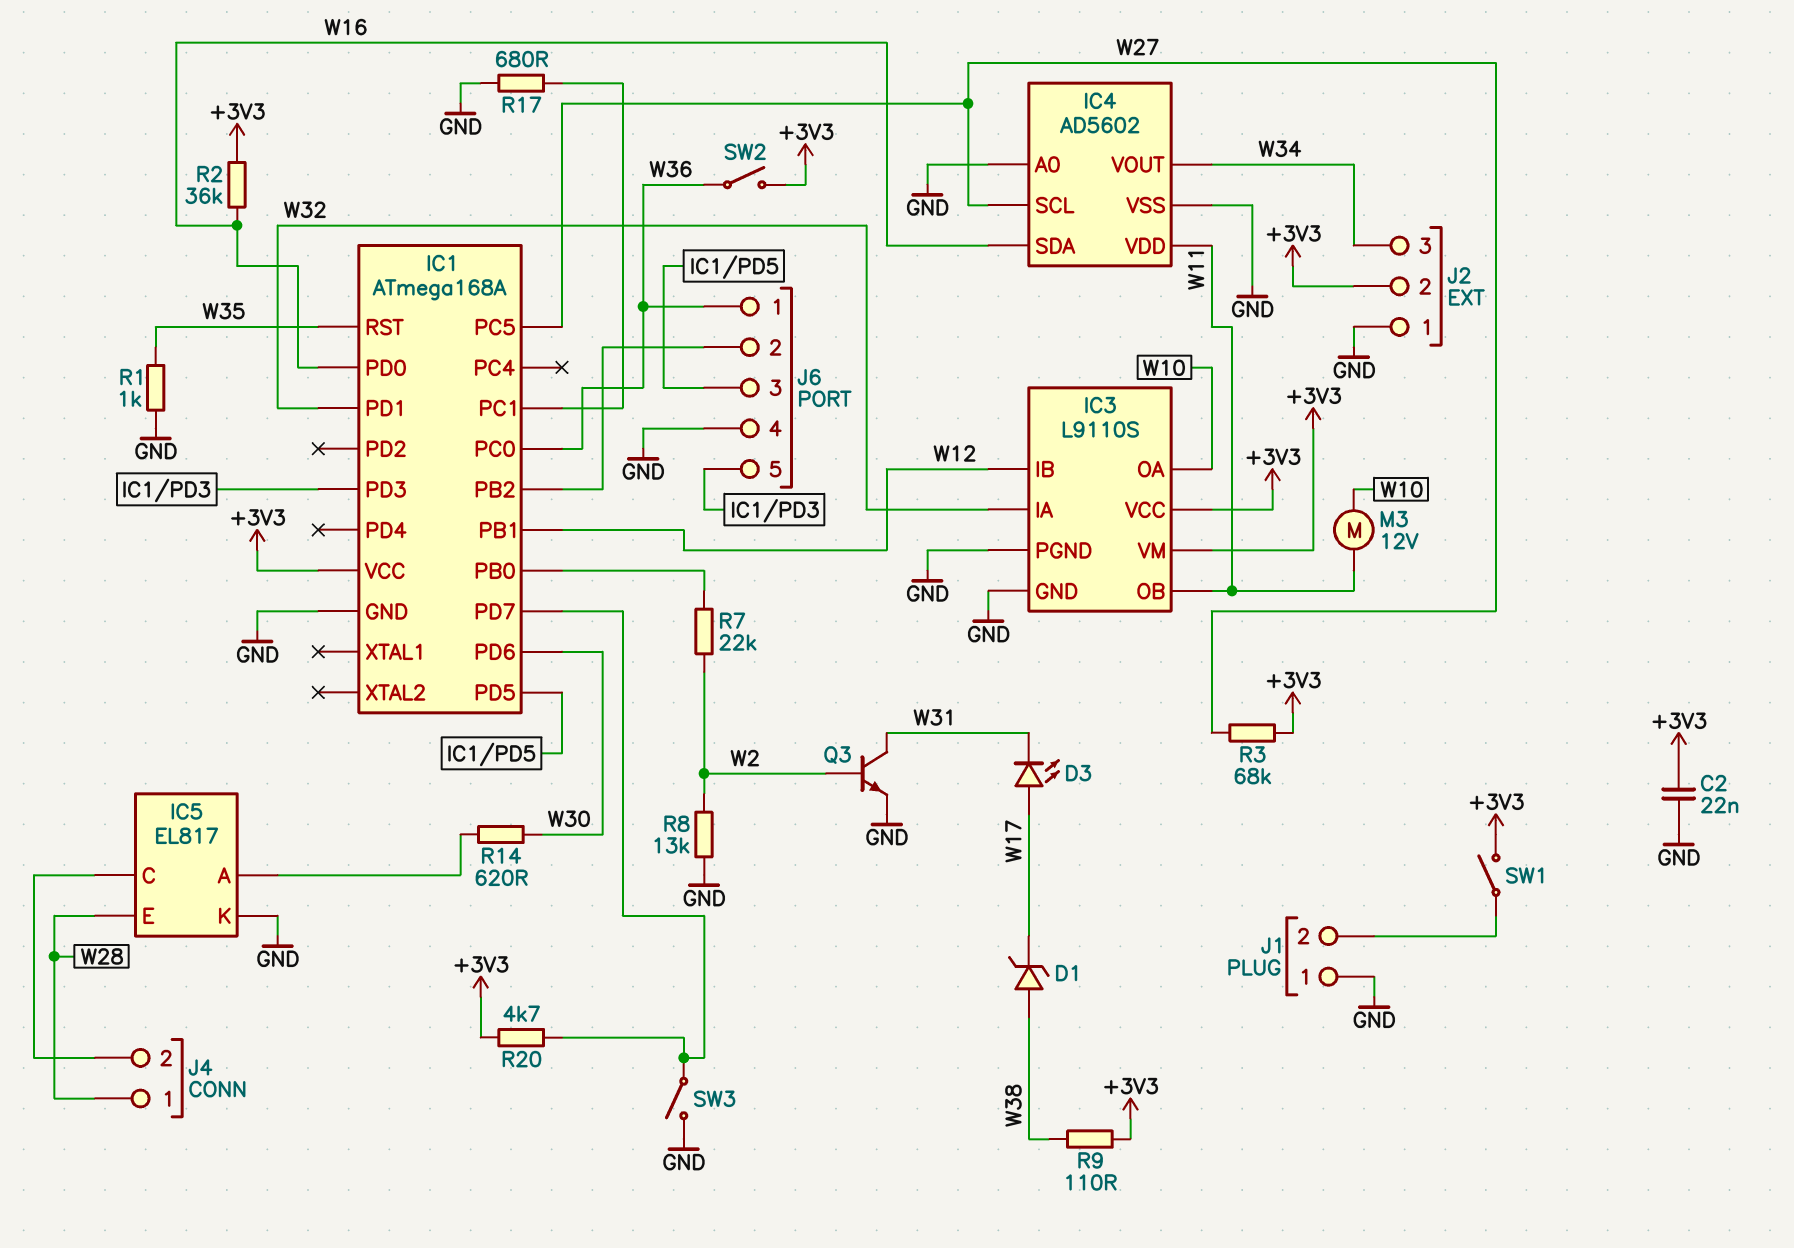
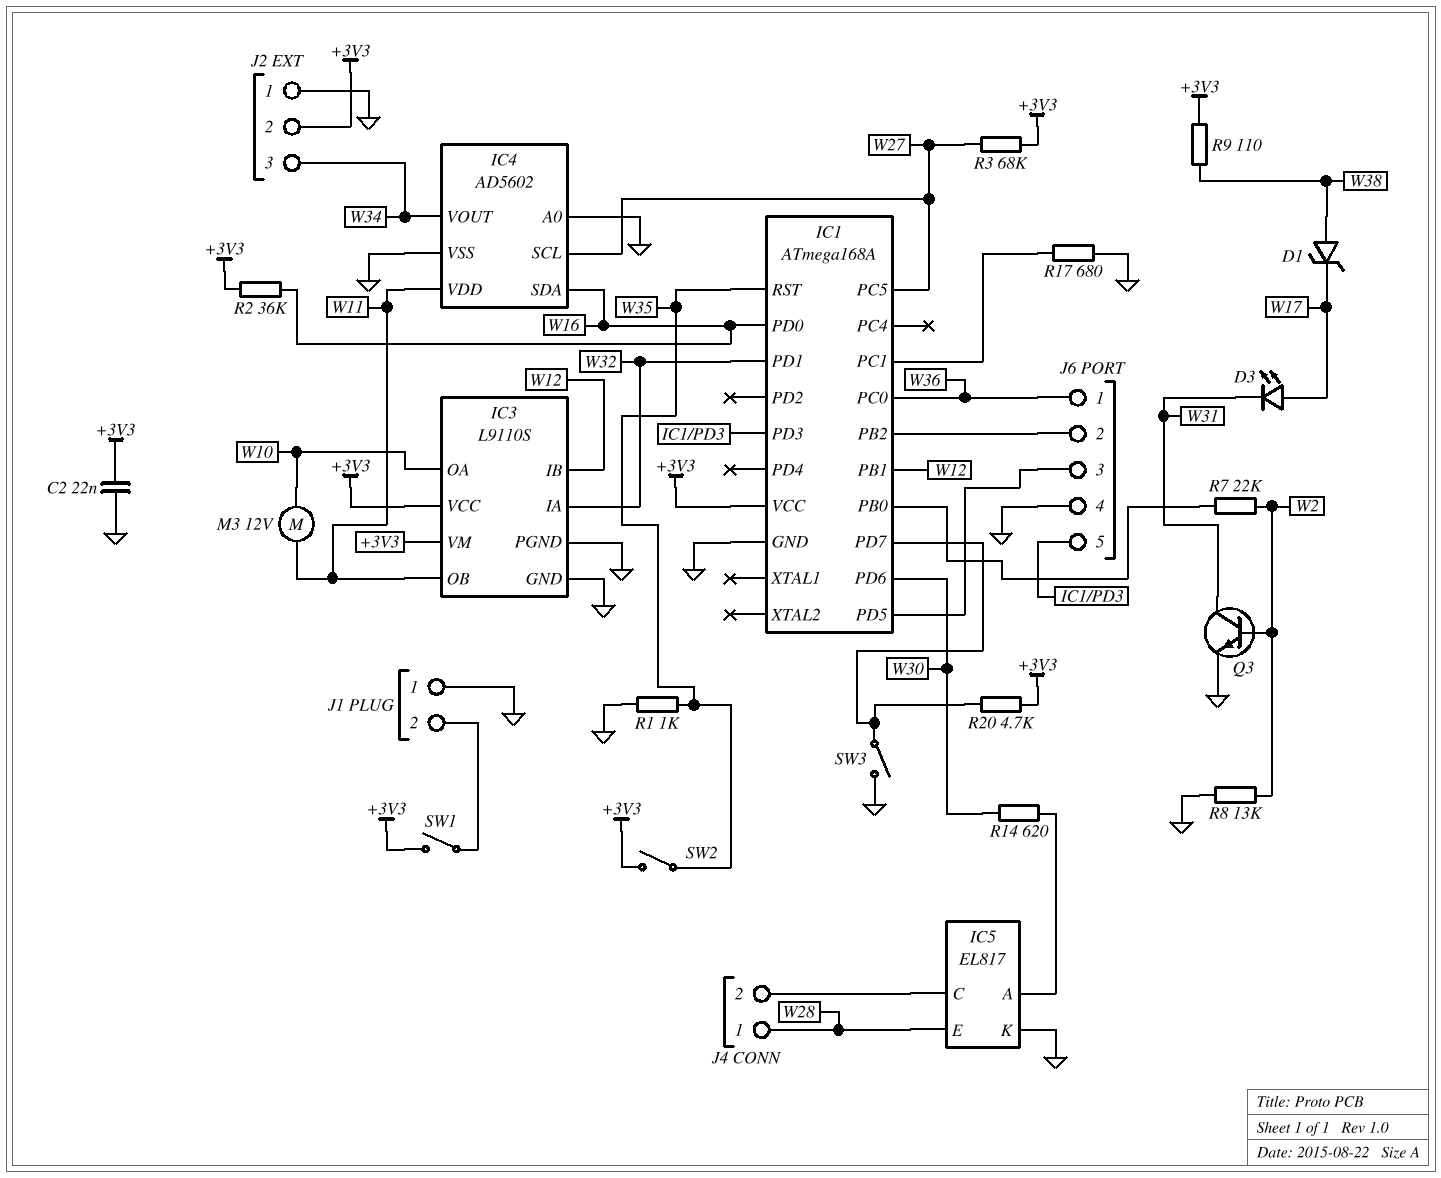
SW2: switch (+3V3, W36) -> switch (+3V3, W35)

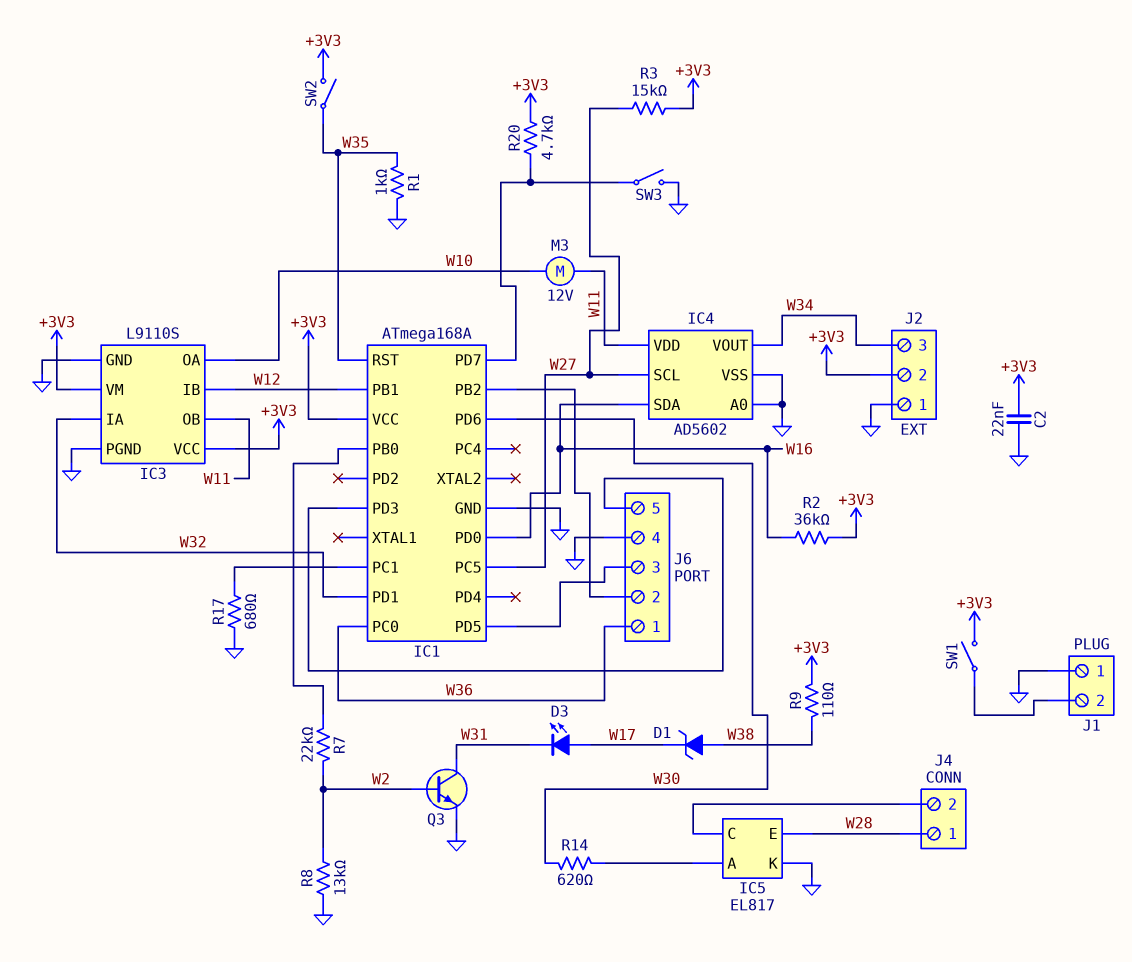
R3: 68k (+3V3, W27) -> 15k (+3V3, W27)

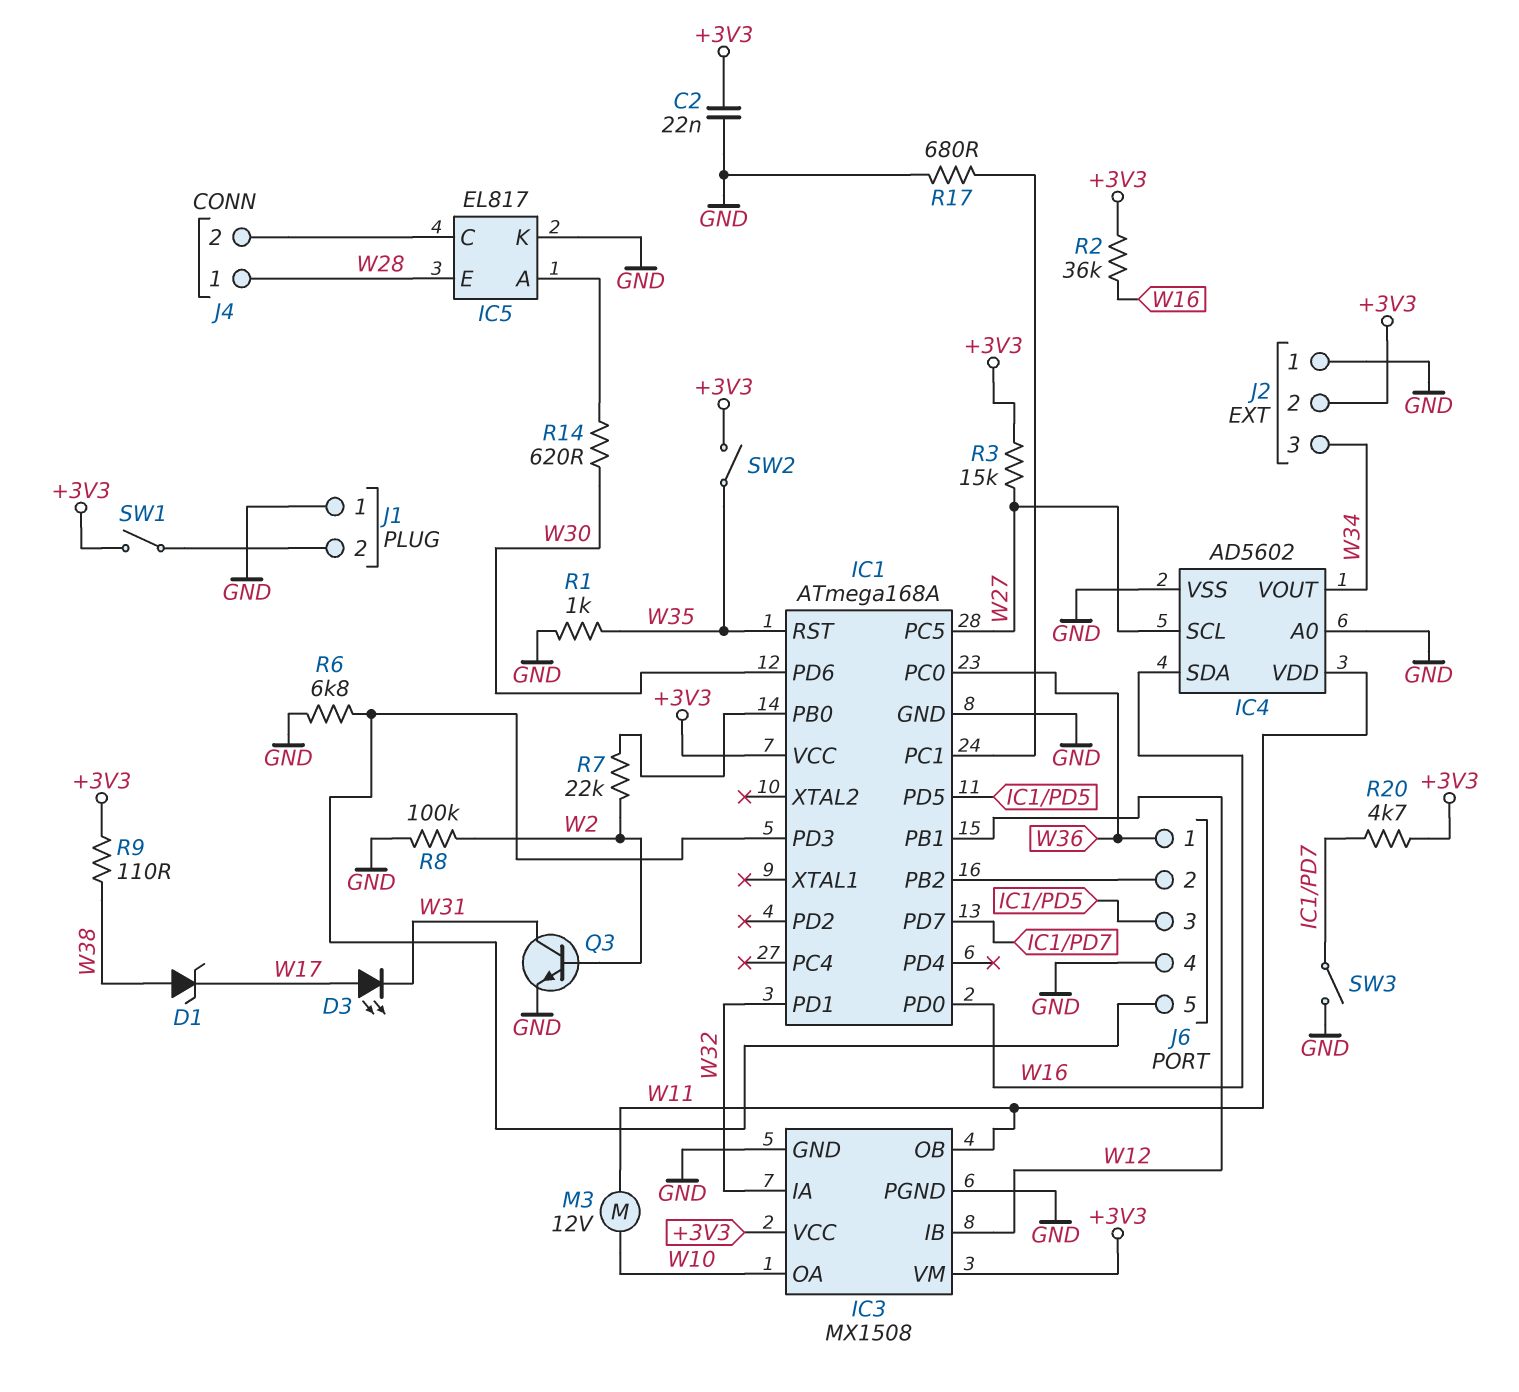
IC3: L9110S -> MX1508
R6: none -> 6.8k (GND, IC1/PD3)
R8: 13k (GND, W2) -> 100k (GND, W2)

